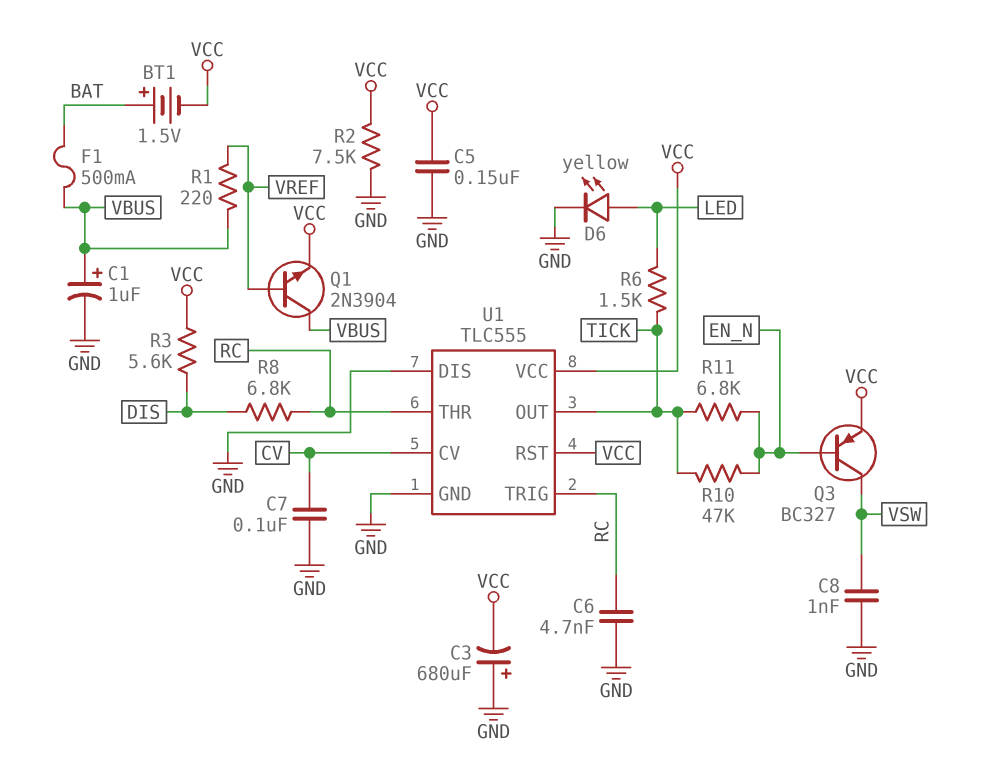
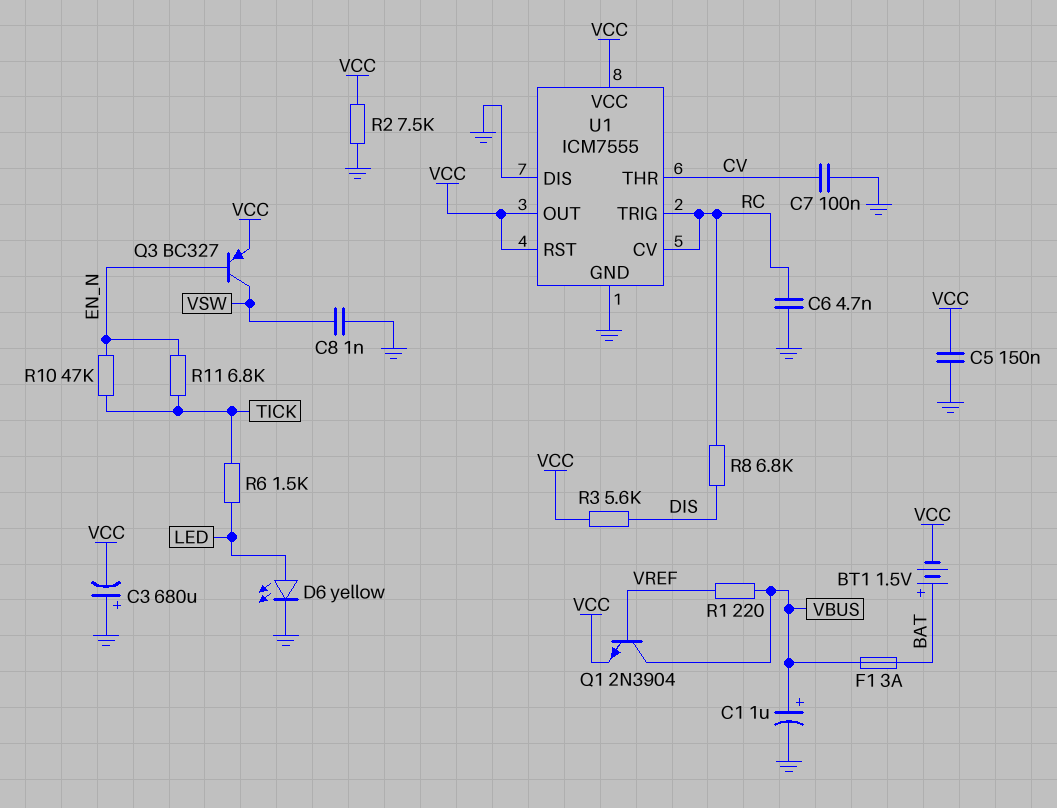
F1: 500mA (BAT, VBUS) -> 3A (BAT, VBUS)
U1: TLC555 -> ICM7555
U1 pin CV: CV -> RC
U1 pin OUT: TICK -> VCC
U1 pin THR: RC -> CV

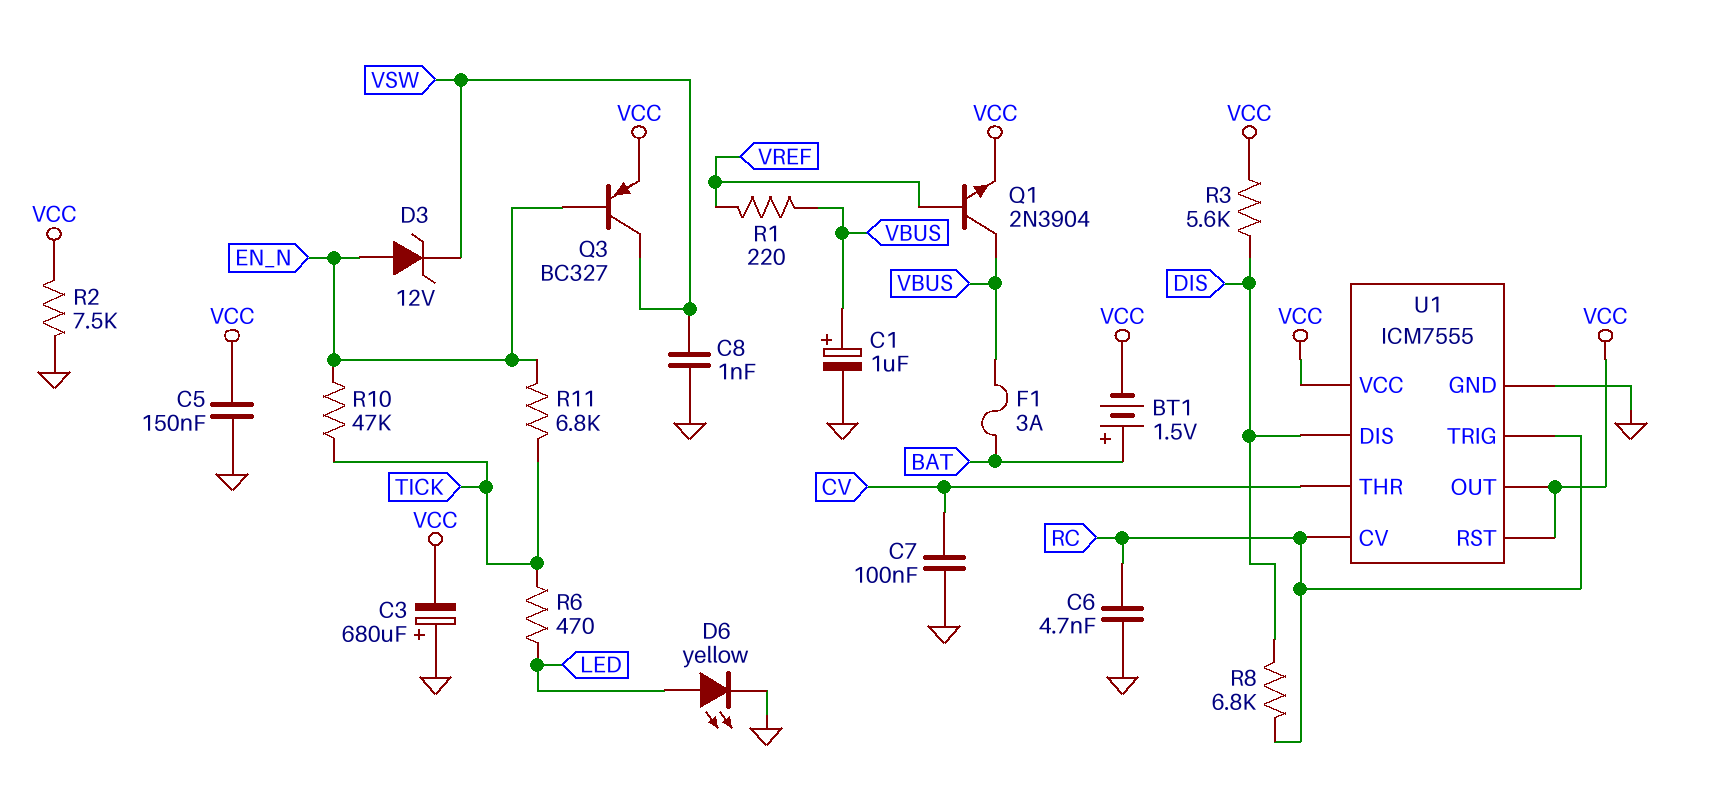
D3: none -> zener 12V (A EN_N, K VSW)
R6: 1.5k (LED, TICK) -> 470 (LED, TICK)
U1 pin DIS: GND -> DIS

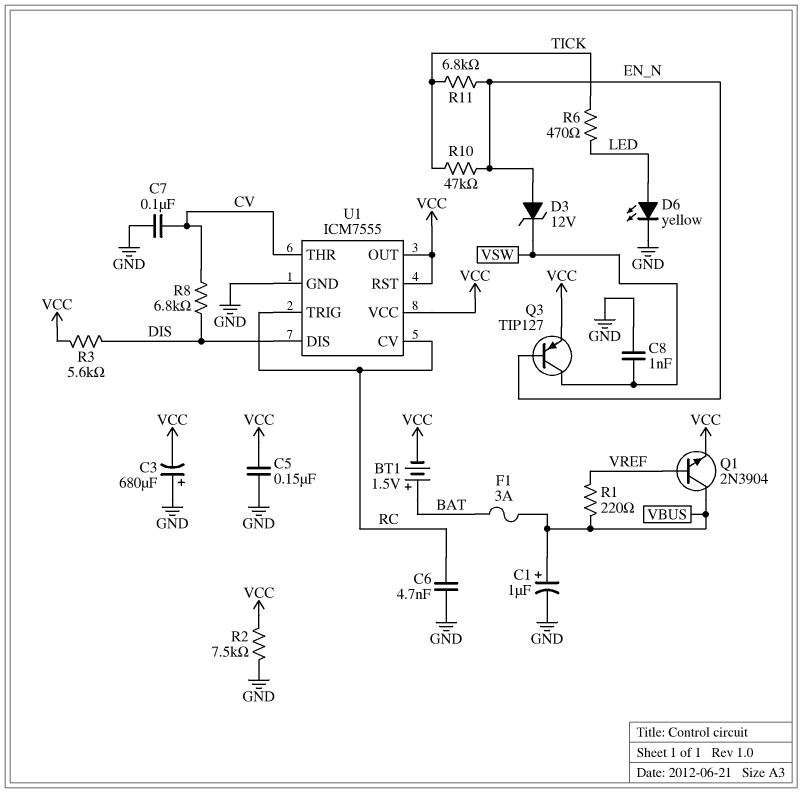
Q3: PNP BC327 (B EN_N, C VSW, E VCC) -> PNP TIP127 (B EN_N, C VSW, E VCC)
R8: 6.8k (DIS, RC) -> 6.8k (CV, DIS)

